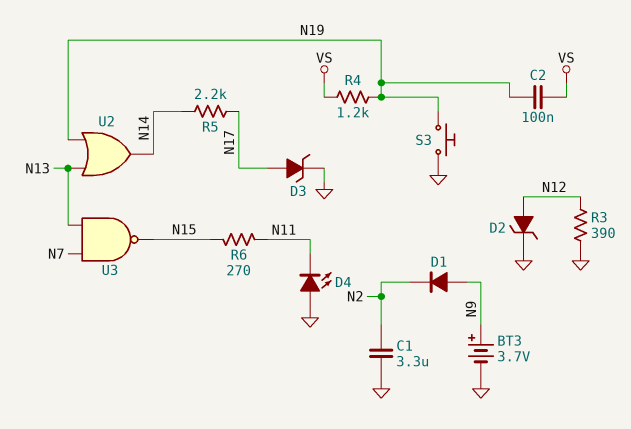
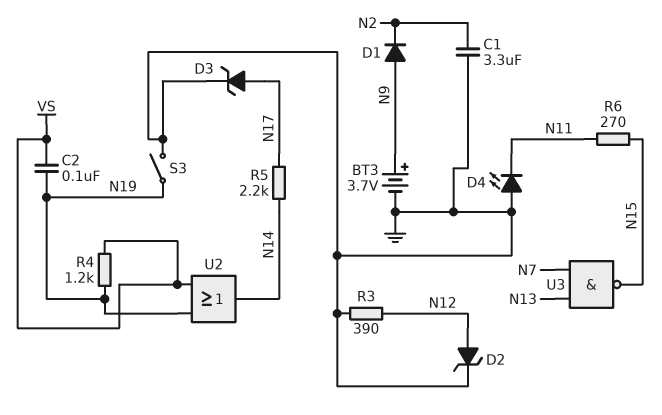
S3: button (GND, N19) -> switch (GND, N19)
U2: OR (in N13, in N19, out N14) -> OR (in N19, in VS, out N14)

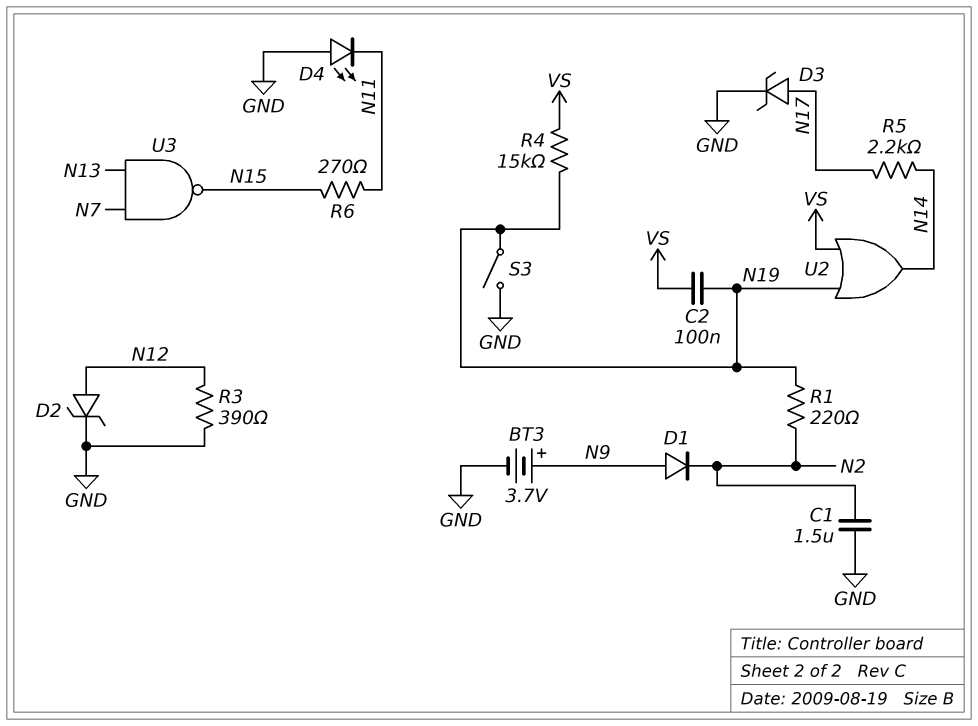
C1: 3.3uF (GND, N2) -> 1.5uF (GND, N2)
R1: none -> 220 (N2, N19)
R4: 1.2k (N19, VS) -> 15k (N19, VS)

